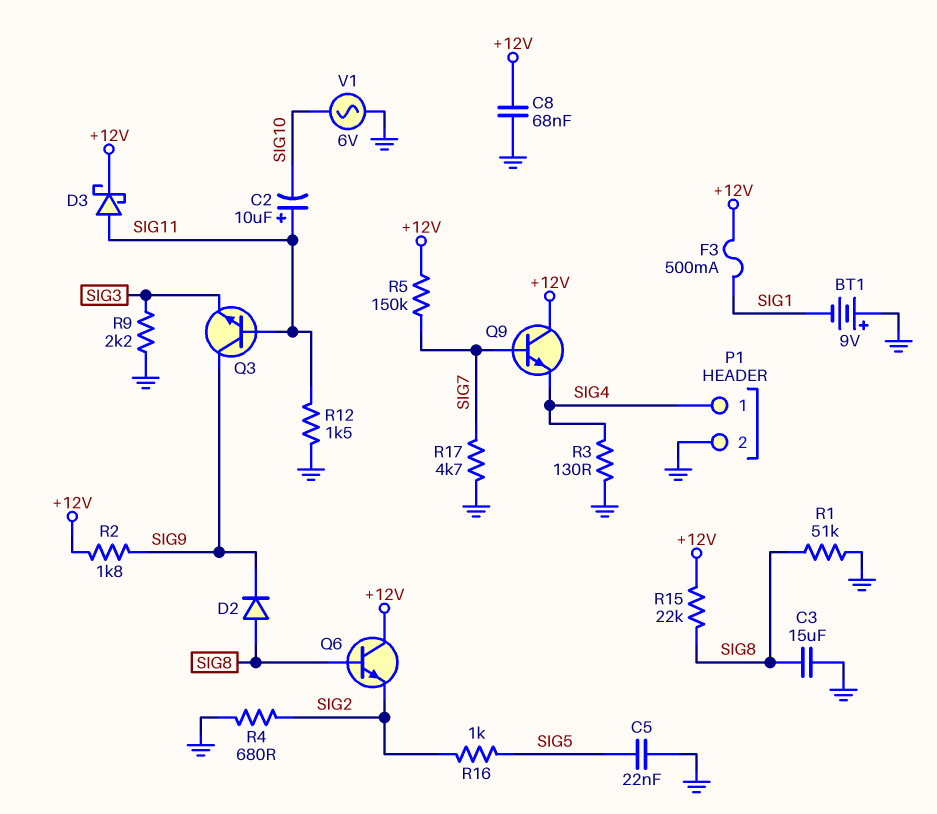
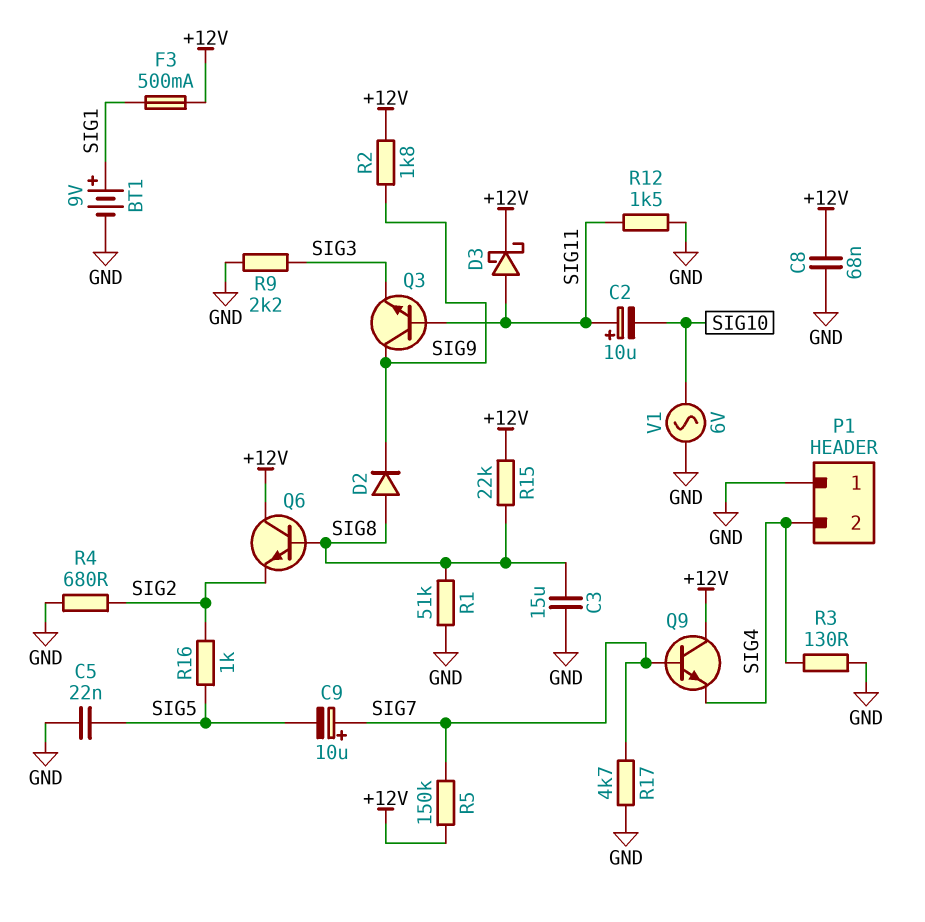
BT1: 9V (plus GND, minus SIG1) -> 9V (plus SIG1, minus GND)
C9: none -> 10uF (plus SIG7, minus SIG5)
P1 pin 1: SIG4 -> GND
P1 pin 2: GND -> SIG4

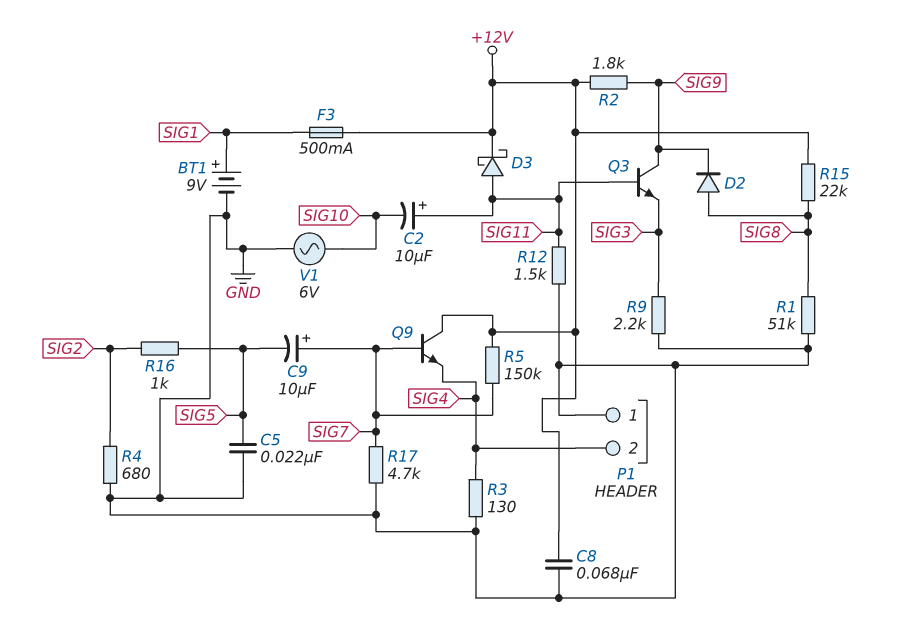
C3: 15uF (GND, SIG8) -> none
Q6: NPN (B SIG8, C +12V, E SIG2) -> none

